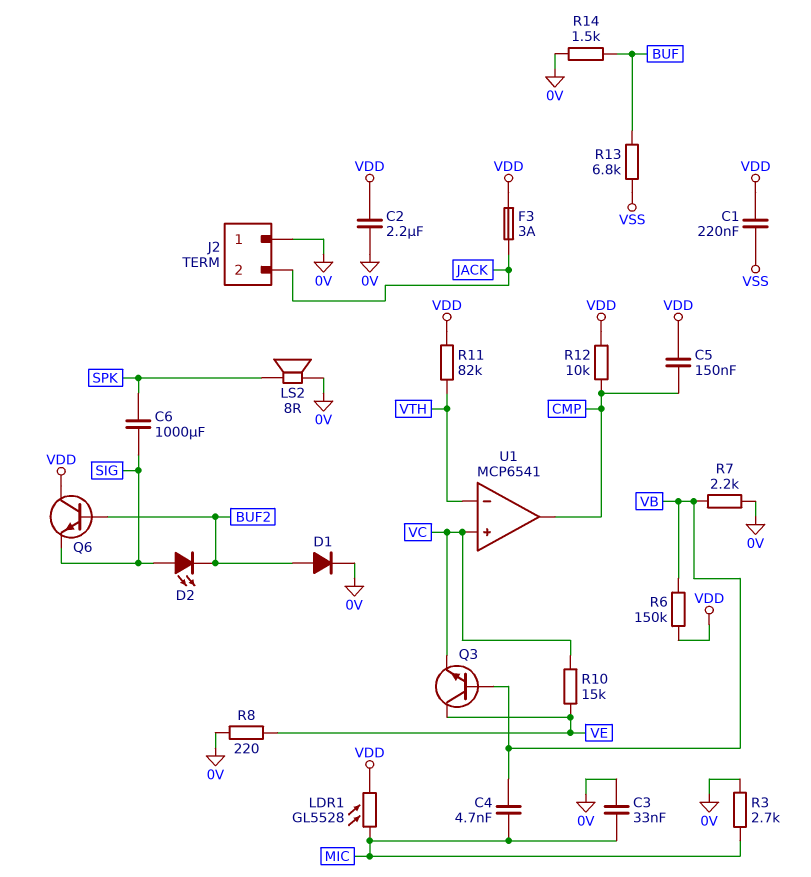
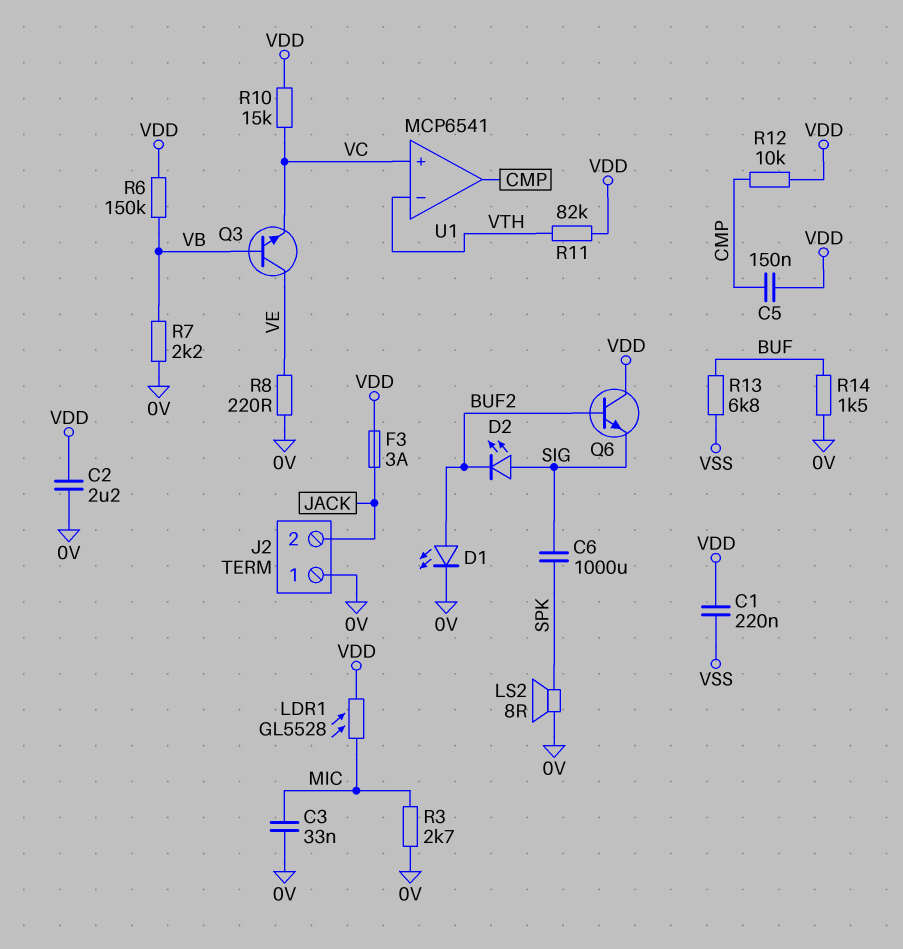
C4: 4.7nF (MIC, VB) -> none
D1: diode (A BUF2, K 0V) -> LED (A BUF2, K 0V)
R10: 15k (VC, VE) -> 15k (VC, VDD)

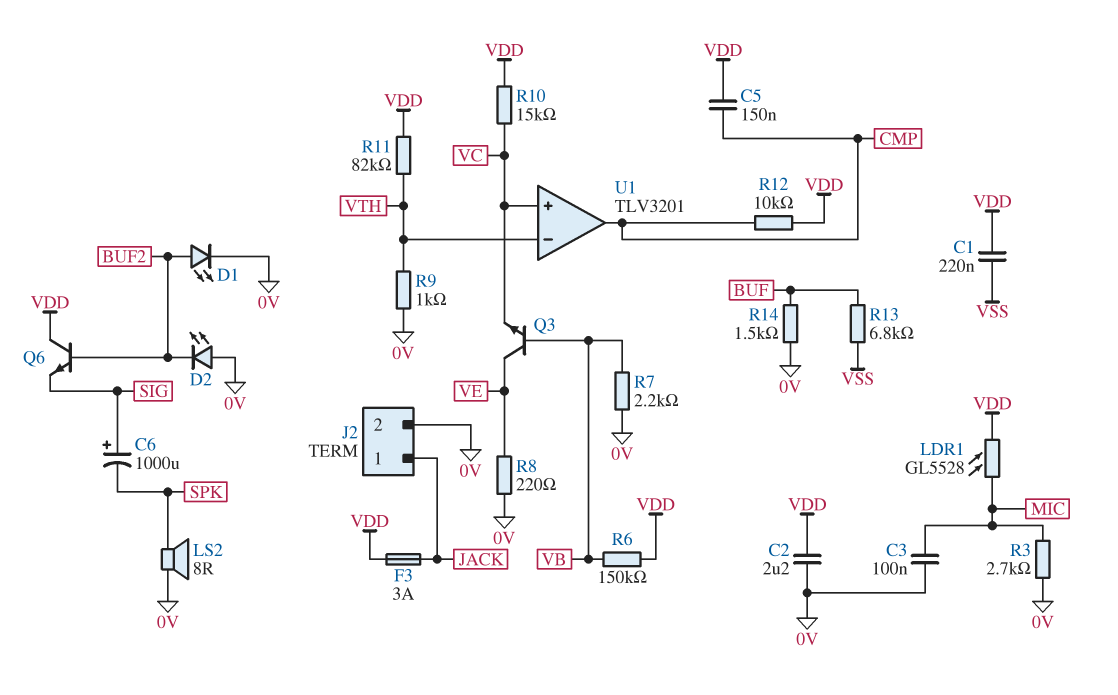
C3: 33nF (0V, MIC) -> 100nF (0V, MIC)
C6: 1000uF (SIG, SPK) -> 1000uF (plus SIG, minus SPK)
D2: LED (A SIG, K BUF2) -> LED (A 0V, K BUF2)
J2 pin 1: 0V -> JACK
J2 pin 2: JACK -> 0V
R9: none -> 1k (0V, VTH)
U1: MCP6541 -> TLV3201

